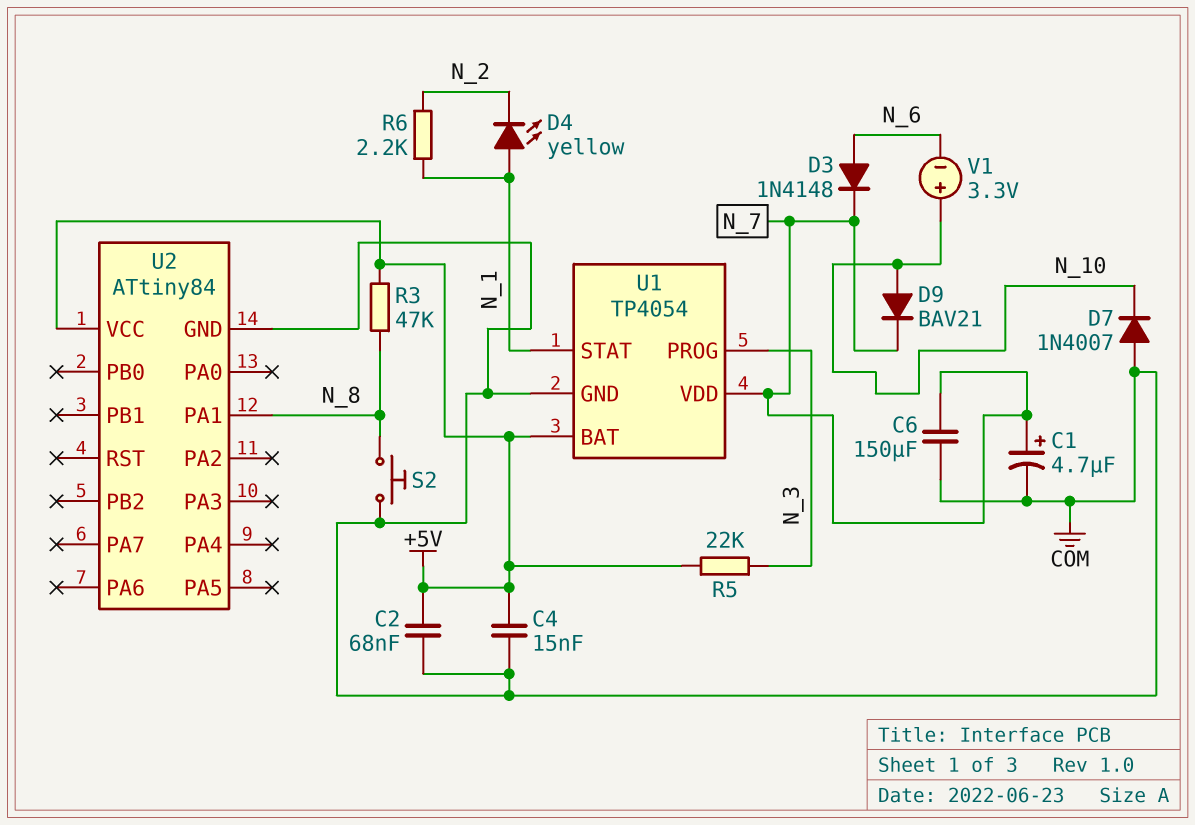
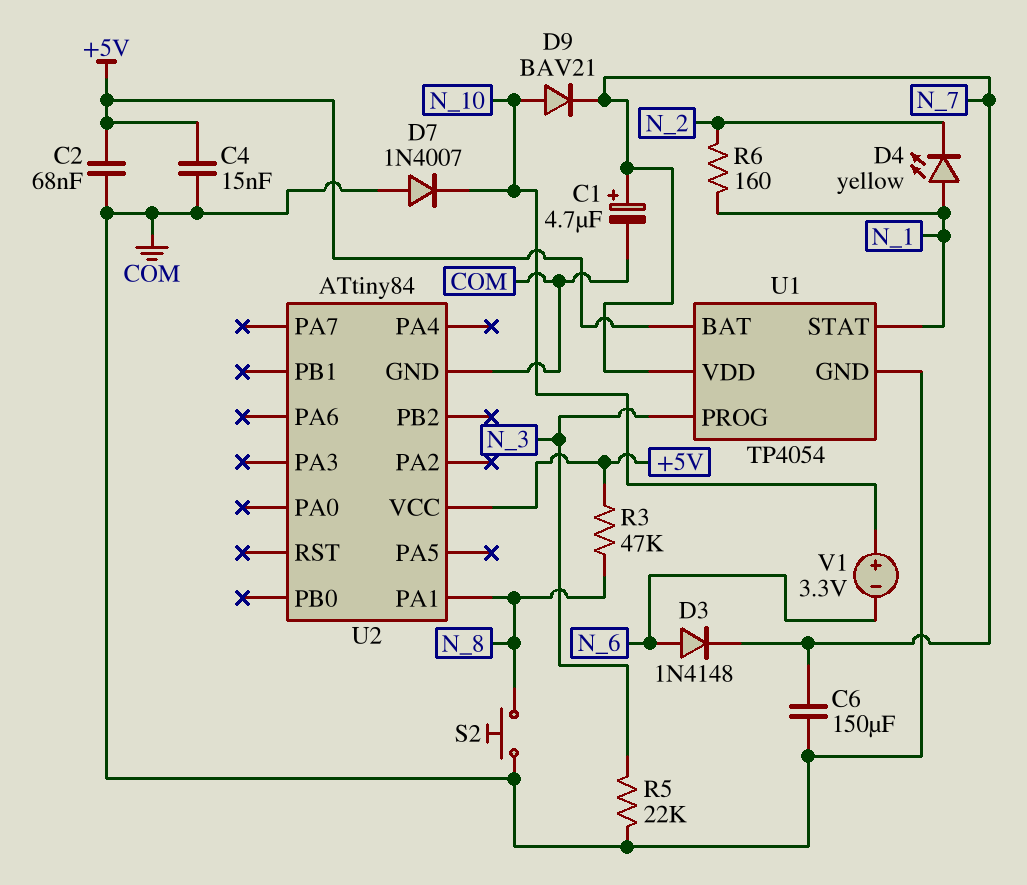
R5: 22k (+5V, N_3) -> 22k (COM, N_3)
R6: 2.2k (N_1, N_2) -> 160 (N_1, N_2)

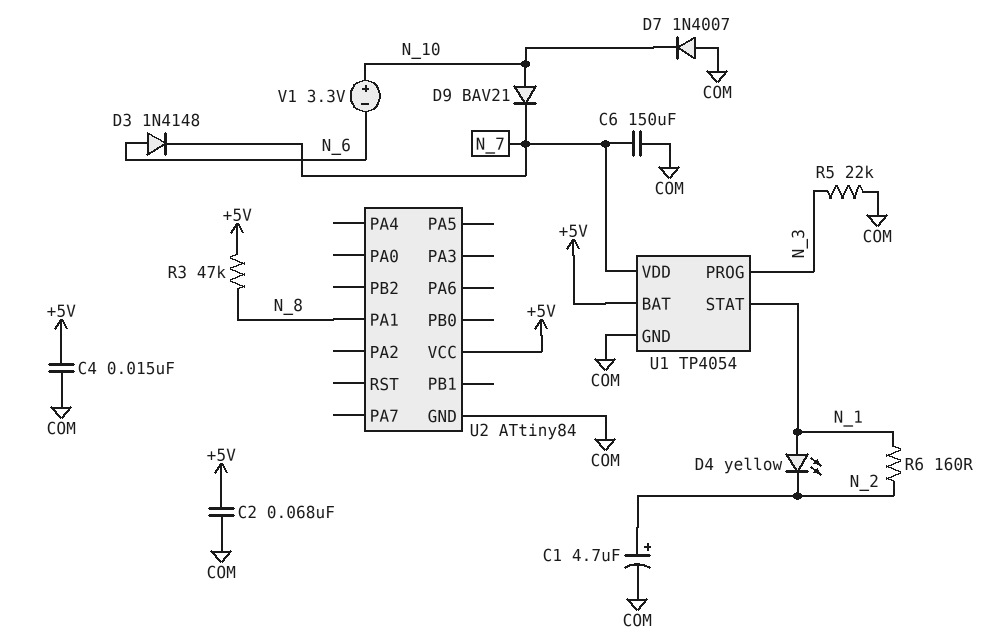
C1: 4.7uF (plus N_7, minus COM) -> 4.7uF (plus N_2, minus COM)
S2: button (COM, N_8) -> none

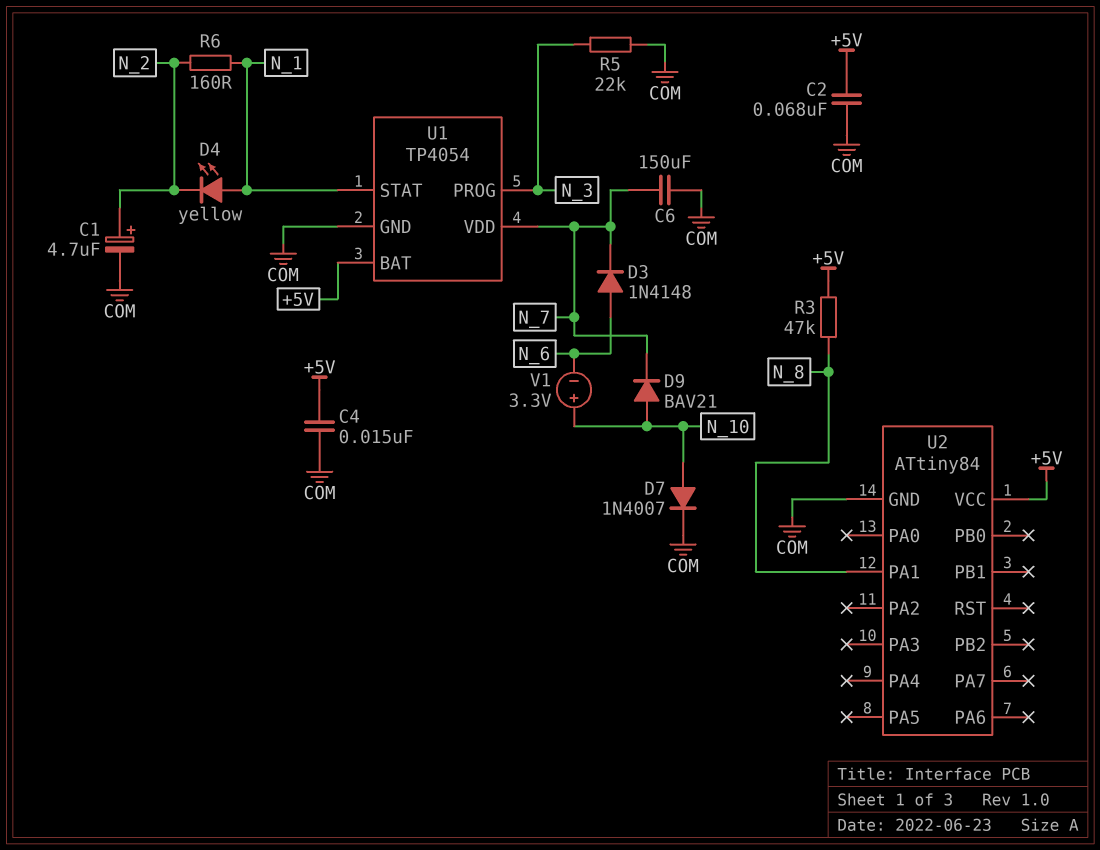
D7: diode 1N4007 (A COM, K N_10) -> diode 1N4007 (A N_10, K COM)

